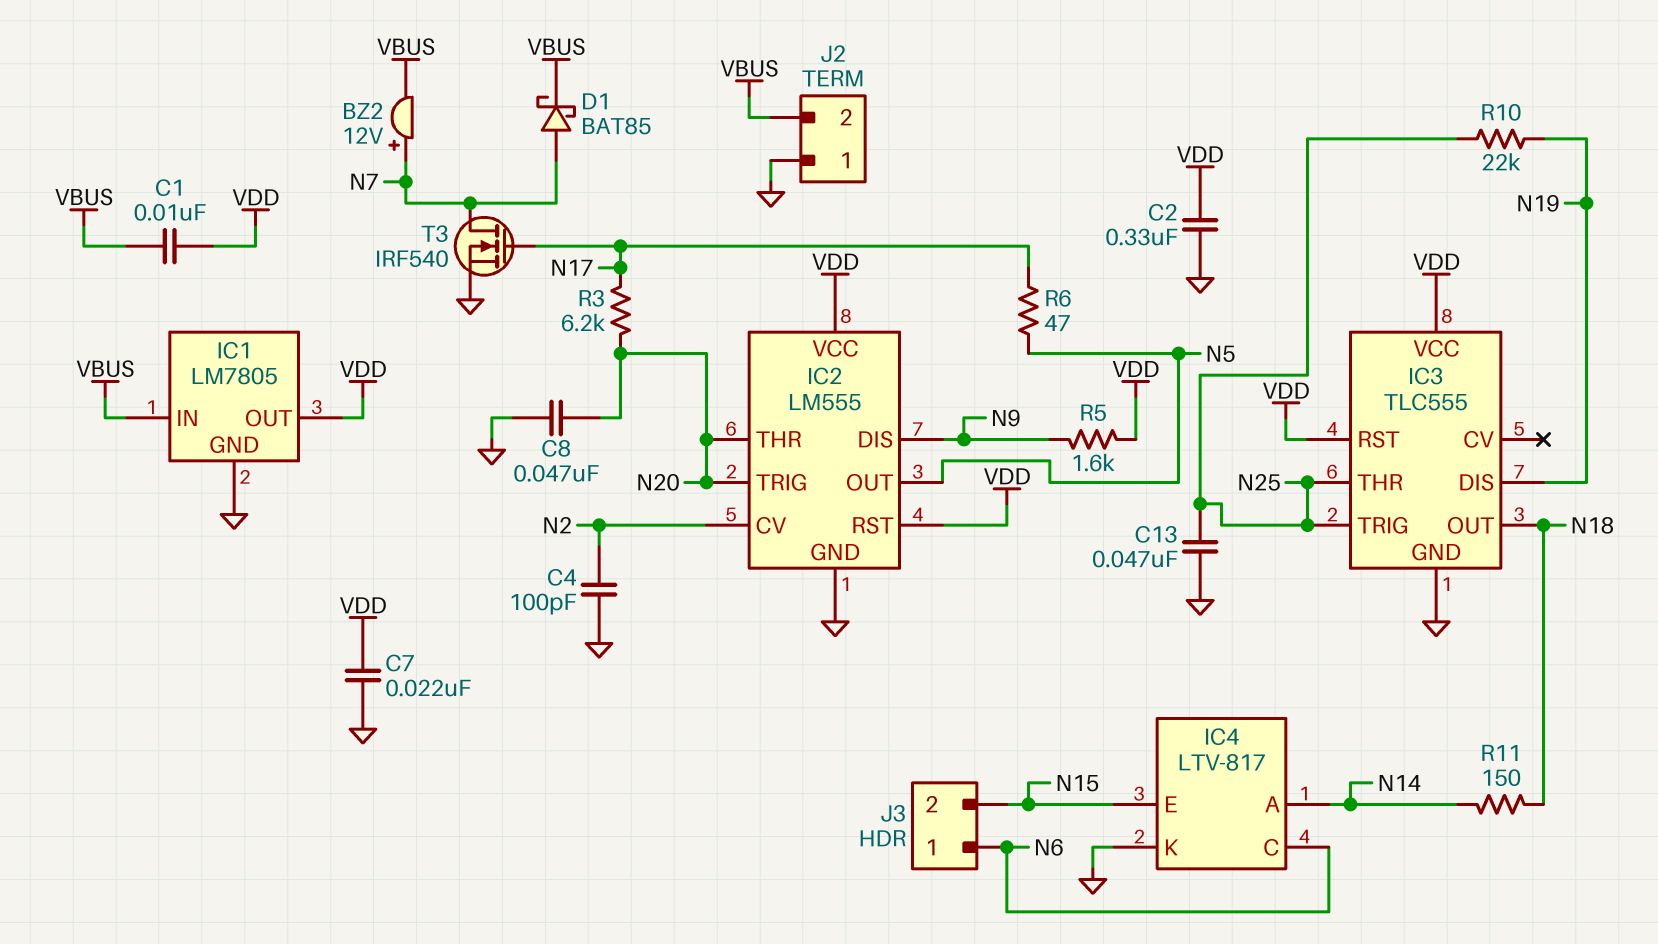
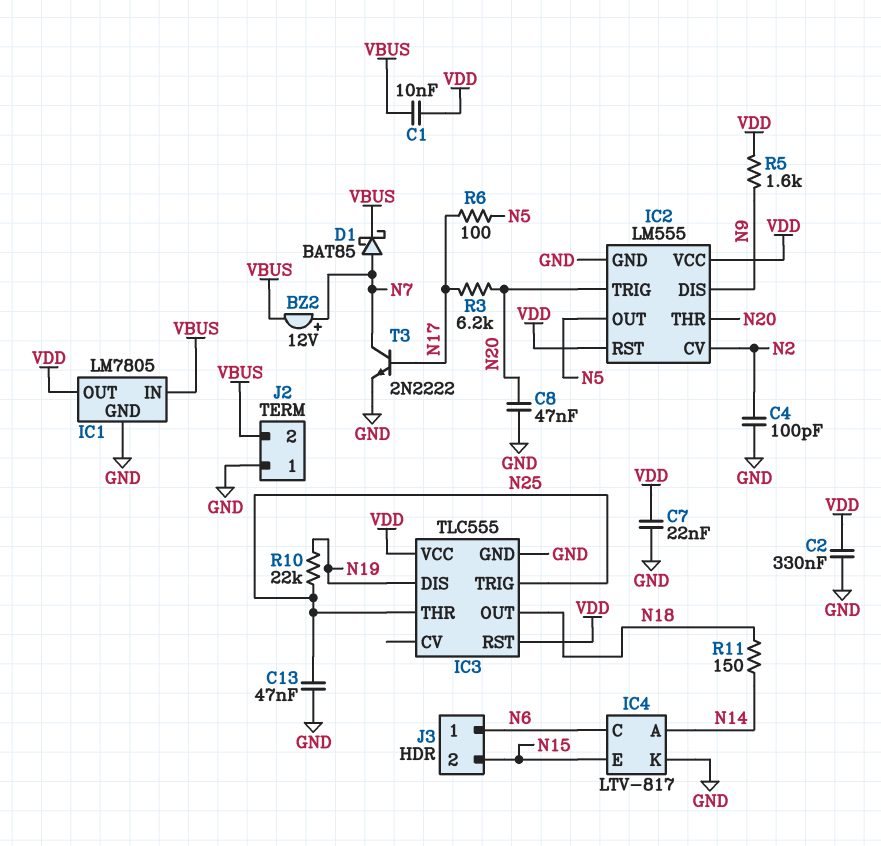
R6: 47 (N5, N17) -> 100 (N5, N17)
T3: NMOS IRF540 (G N17, D N7, S GND) -> NPN 2N2222 (B N17, C N7, E GND)

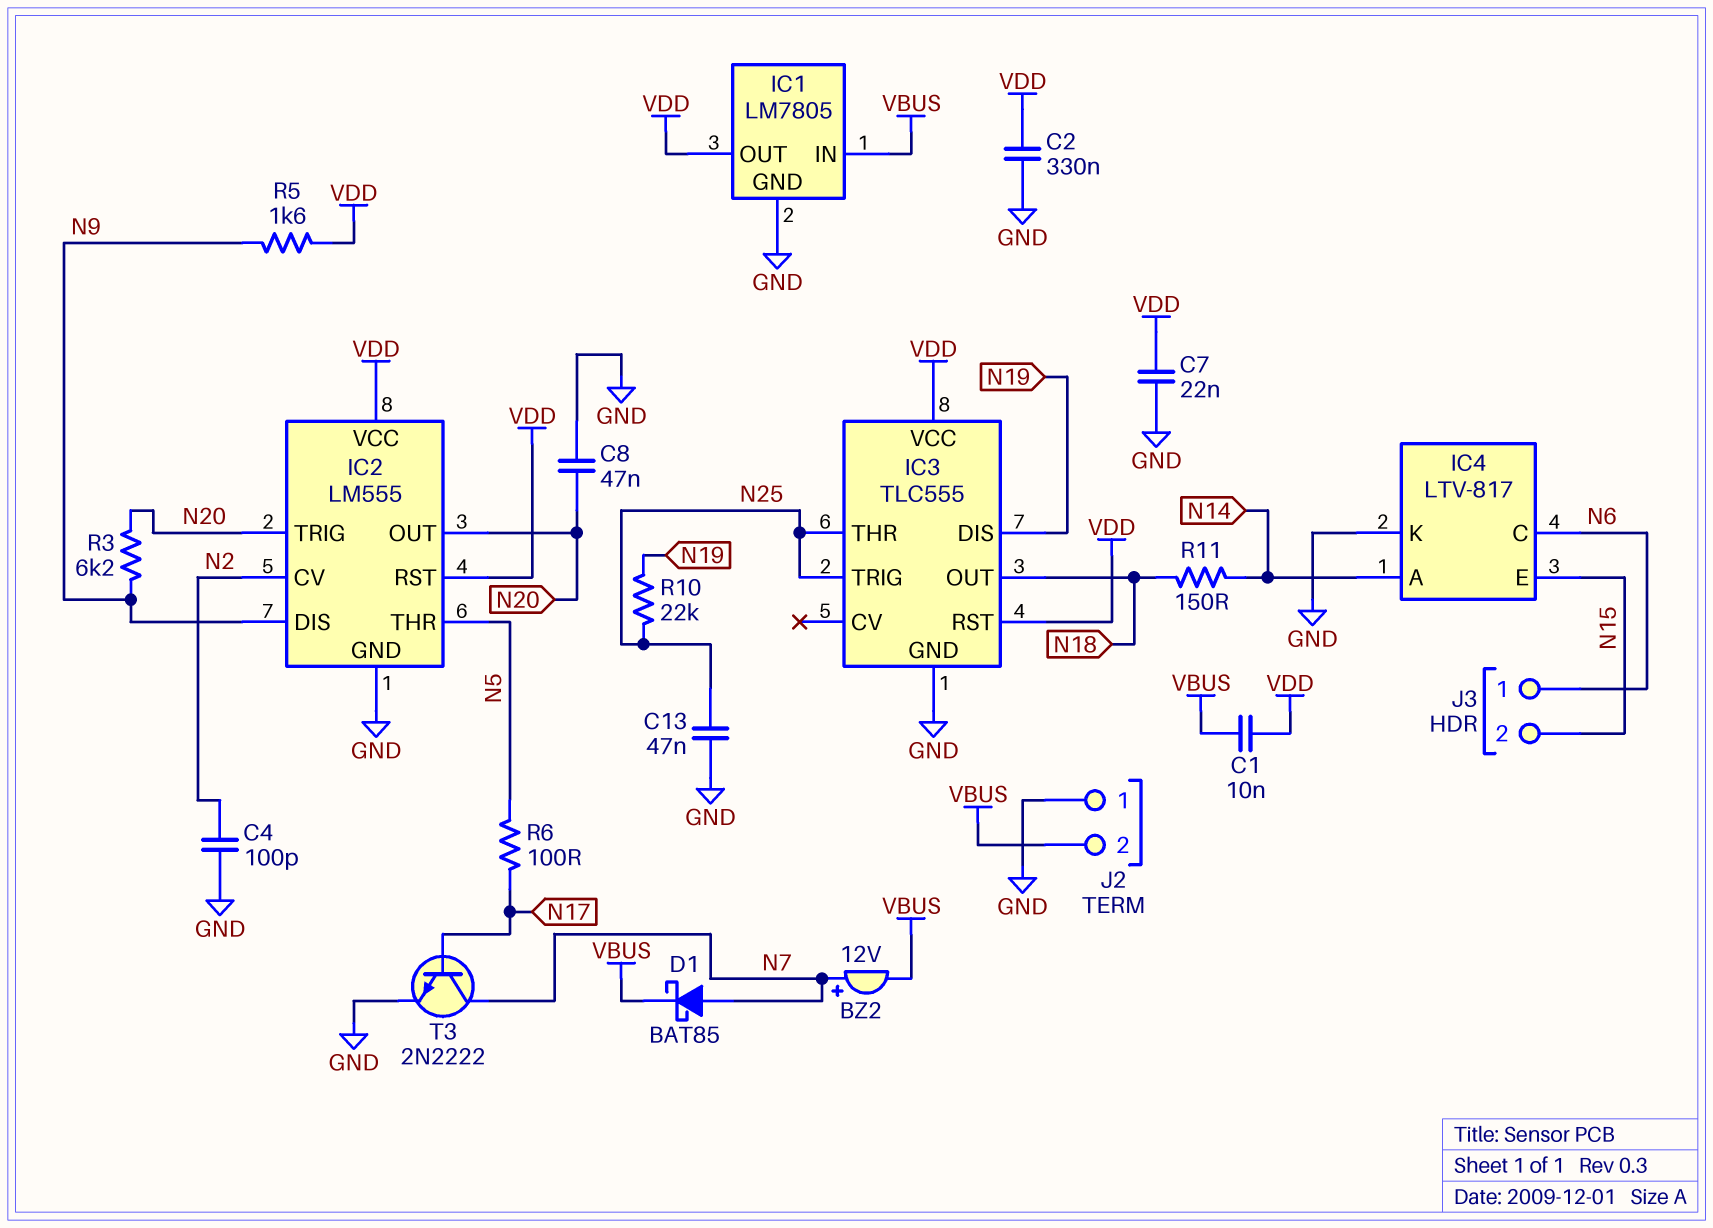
IC2 pin OUT: N5 -> N20
IC2 pin THR: N20 -> N5
R3: 6.2k (N17, N20) -> 6.2k (N9, N20)

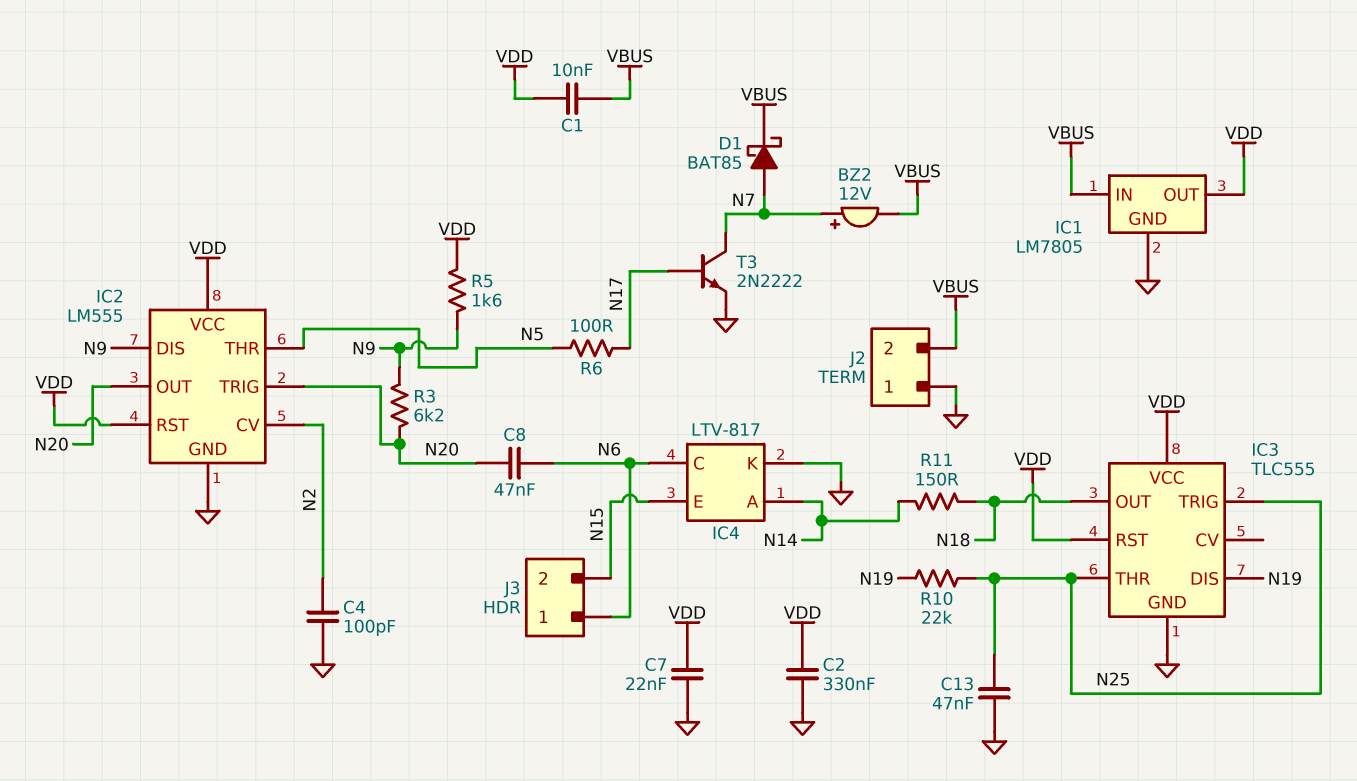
C8: 47nF (GND, N20) -> 47nF (N6, N20)

